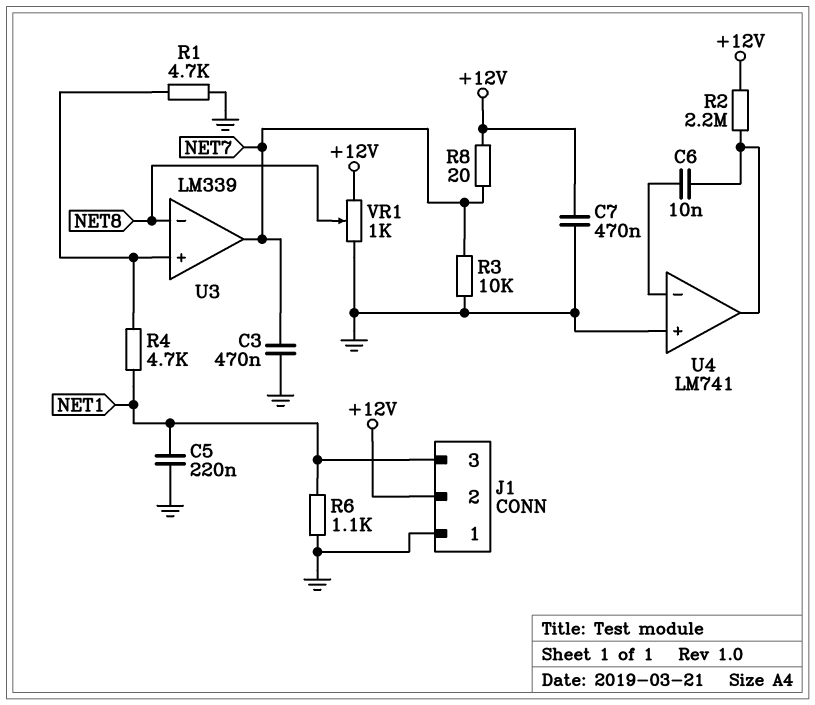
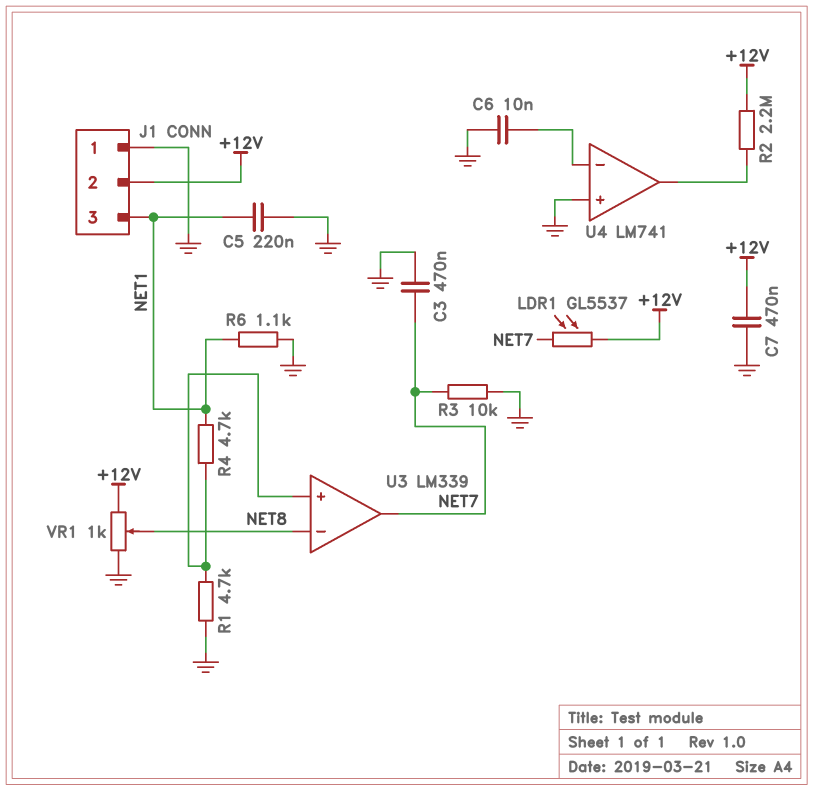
C6: 10nF (U4/in-, U4/out) -> 10nF (GND, U4/in-)
LDR1: none -> GL5537 (+12V, NET7)
R8: 20 (+12V, NET7) -> none

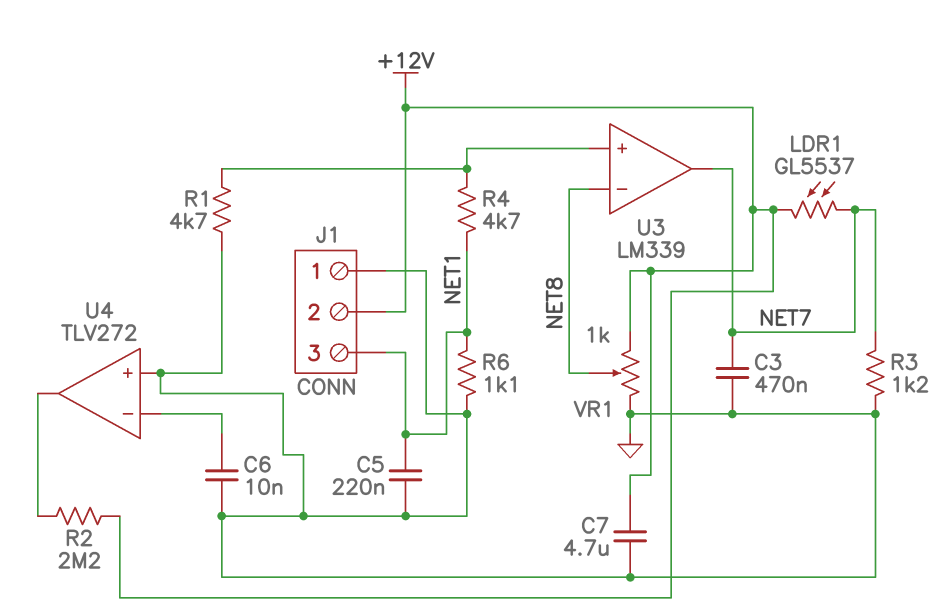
C7: 470nF (+12V, GND) -> 4.7uF (+12V, GND)
R3: 10k (GND, NET7) -> 1.2k (GND, NET7)
U4: LM741 -> TLV272

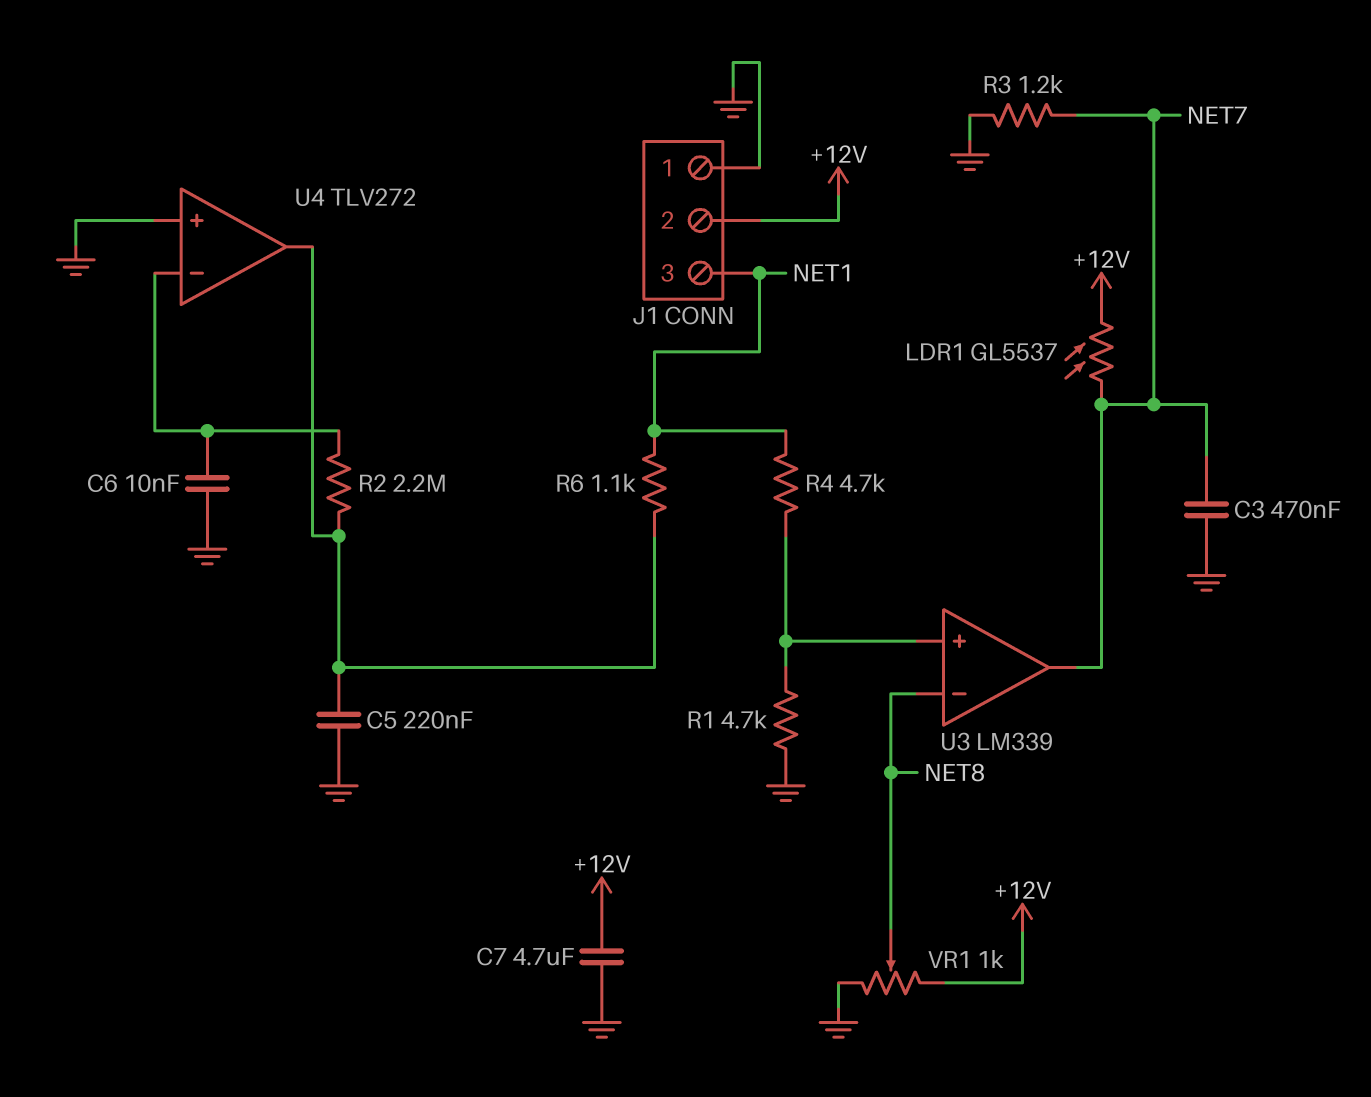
C5: 220nF (GND, NET1) -> 220nF (GND, U4/out)
R2: 2.2M (+12V, U4/out) -> 2.2M (U4/in-, U4/out)
R6: 1.1k (GND, NET1) -> 1.1k (NET1, U4/out)

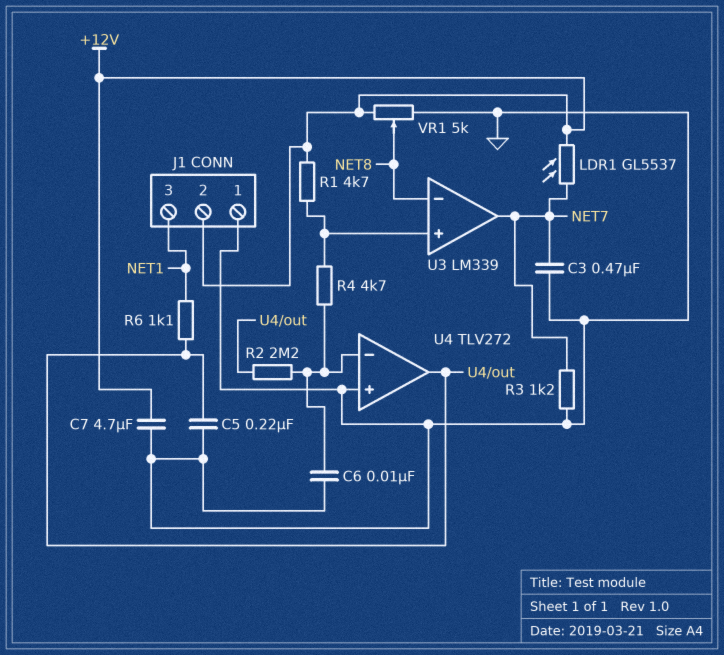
R1: 4.7k (GND, U3/in+) -> 4.7k (+12V, U3/in+)
R4: 4.7k (NET1, U3/in+) -> 4.7k (U3/in+, U4/in-)
VR1: 1k (+12V, GND, wiper NET8) -> 5k (+12V, GND, wiper NET8)

